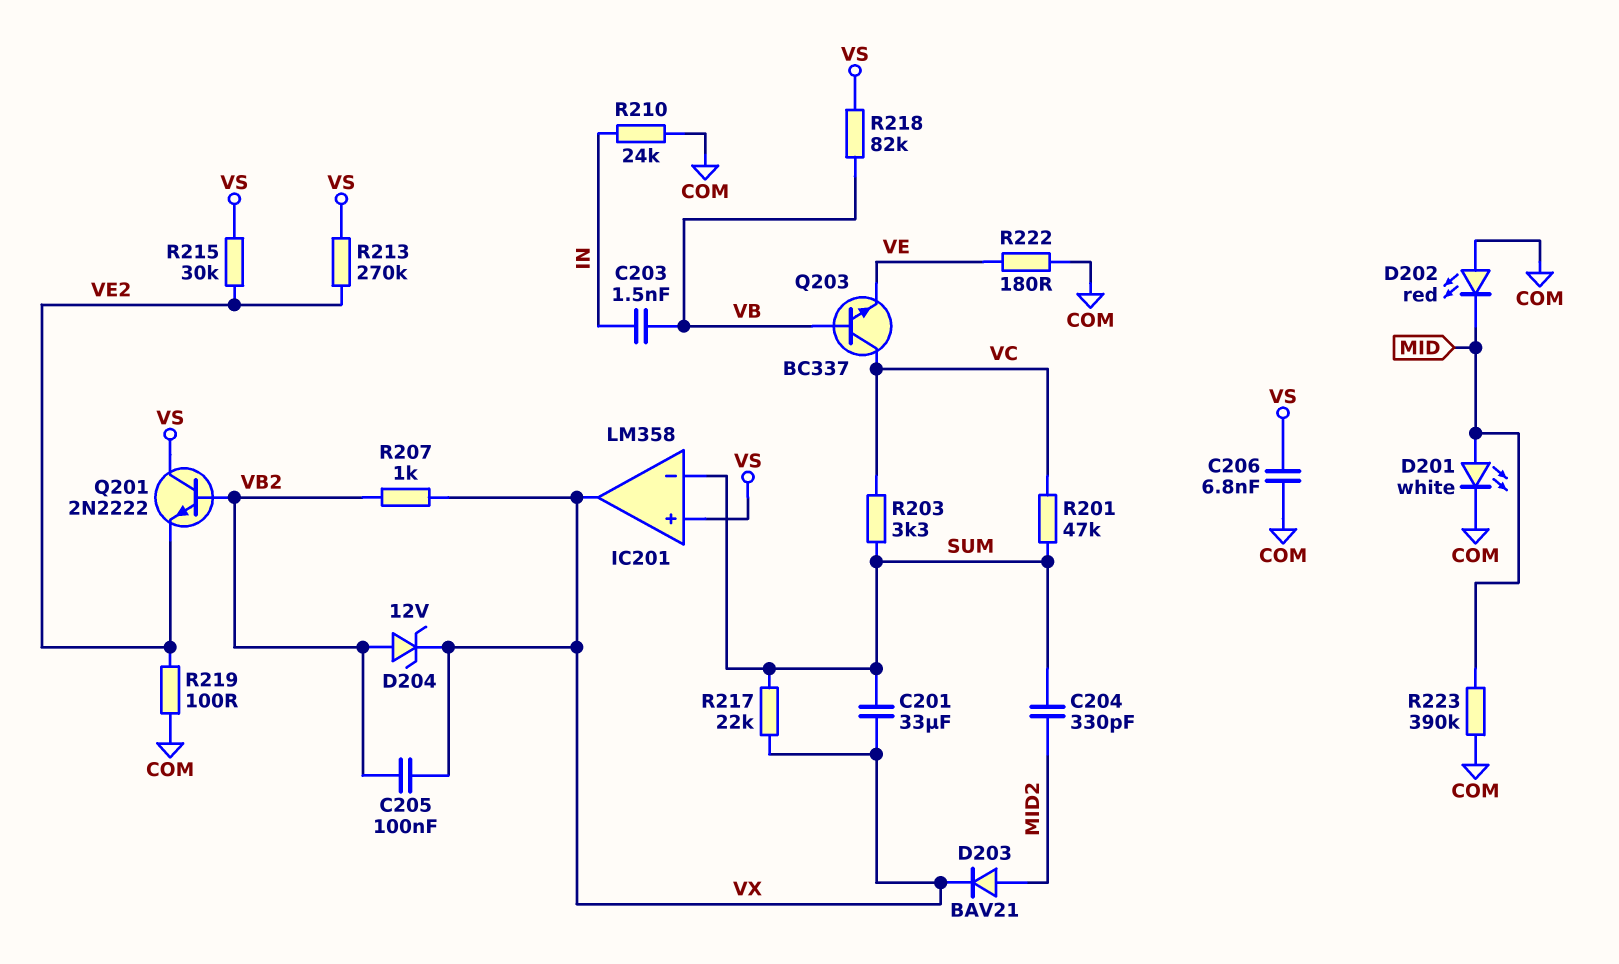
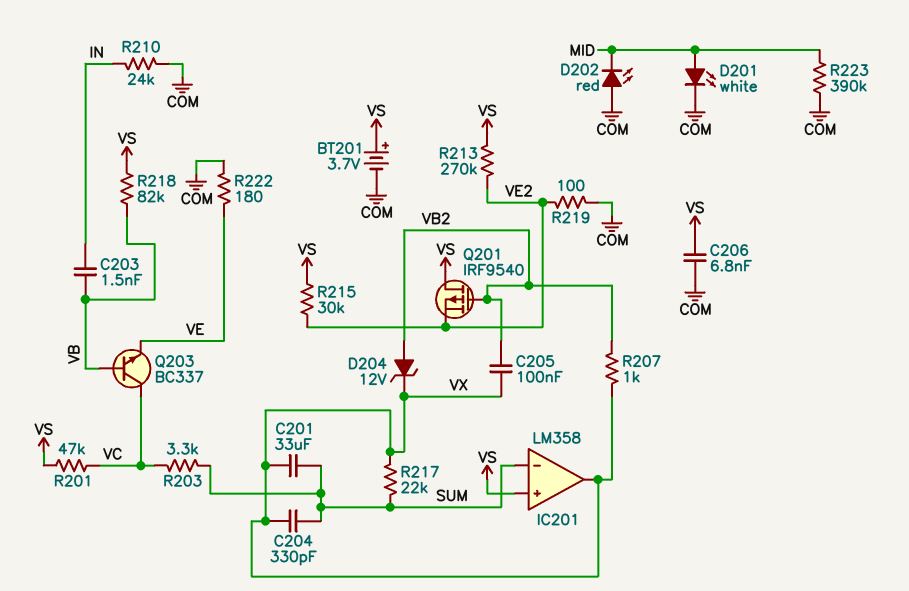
BT201: none -> 3.7V (plus VS, minus COM)
C204: 330pF (MID2, SUM) -> 330pF (SUM, VX)
D203: diode BAV21 (A MID2, K VX) -> none
Q201: NPN 2N2222 (B VB2, C VS, E VE2) -> PMOS IRF9540 (G VB2, D VS, S VE2)
R201: 47k (SUM, VC) -> 47k (VC, VS)

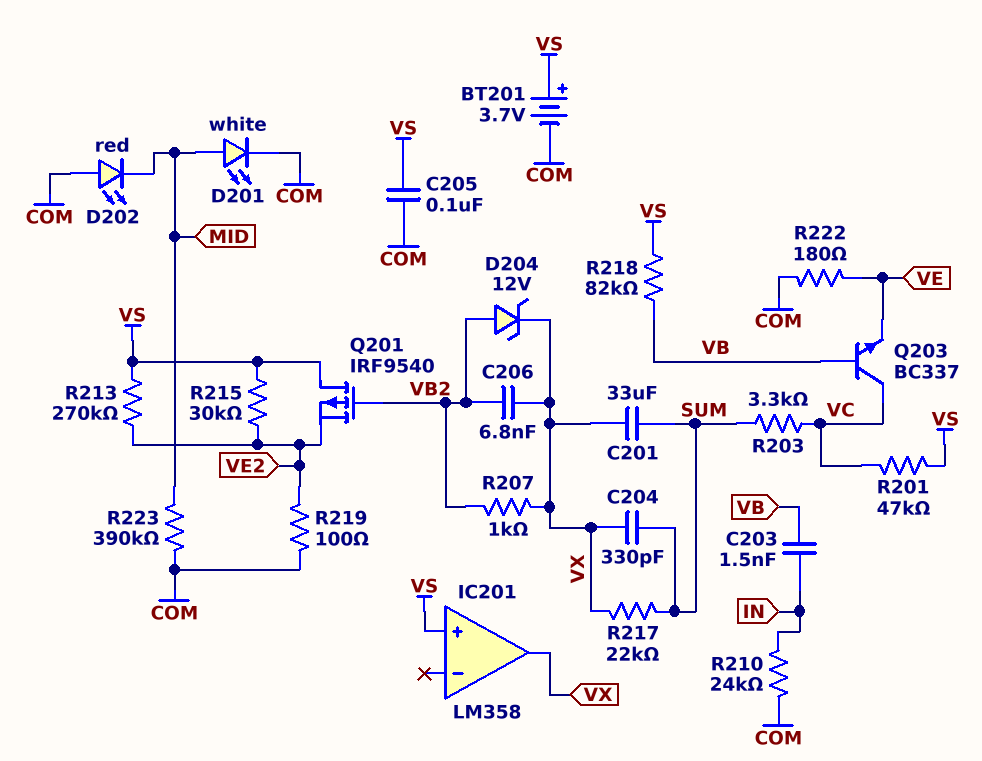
C205: 100nF (VB2, VX) -> 100nF (COM, VS)
C206: 6.8nF (COM, VS) -> 6.8nF (VB2, VX)
IC201 pin in-: SUM -> none

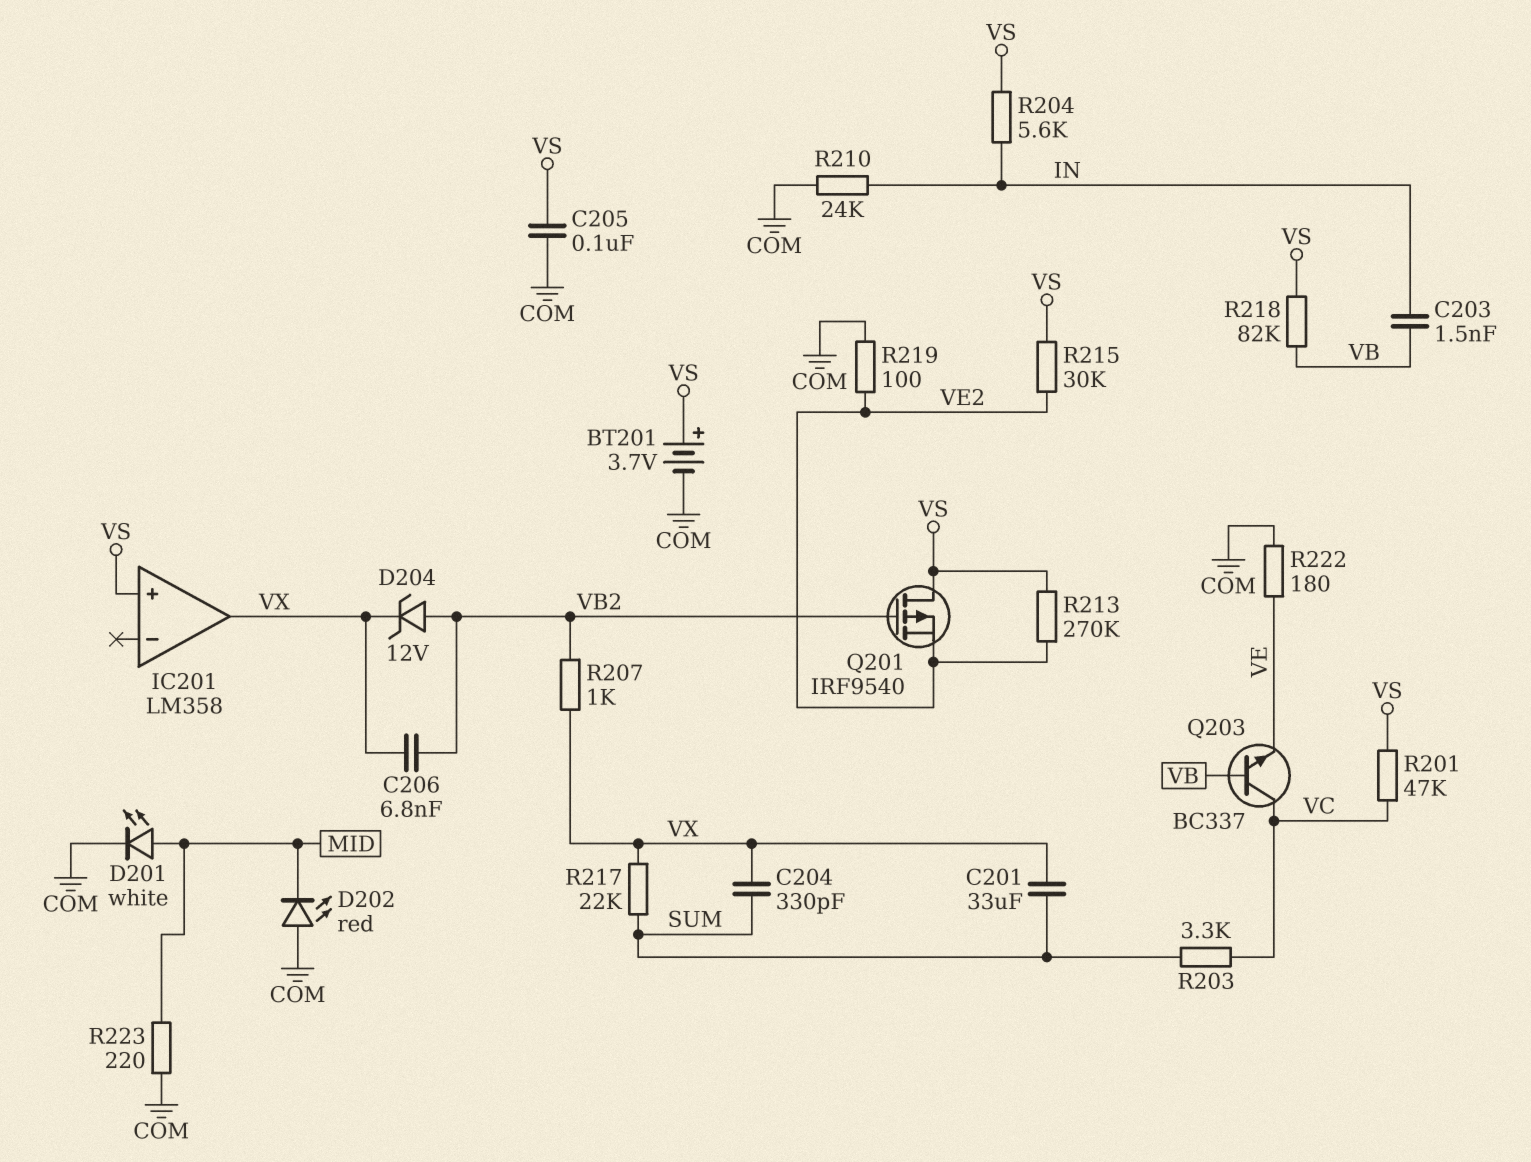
R204: none -> 5.6k (IN, VS)
R223: 390k (COM, MID) -> 220 (COM, MID)

